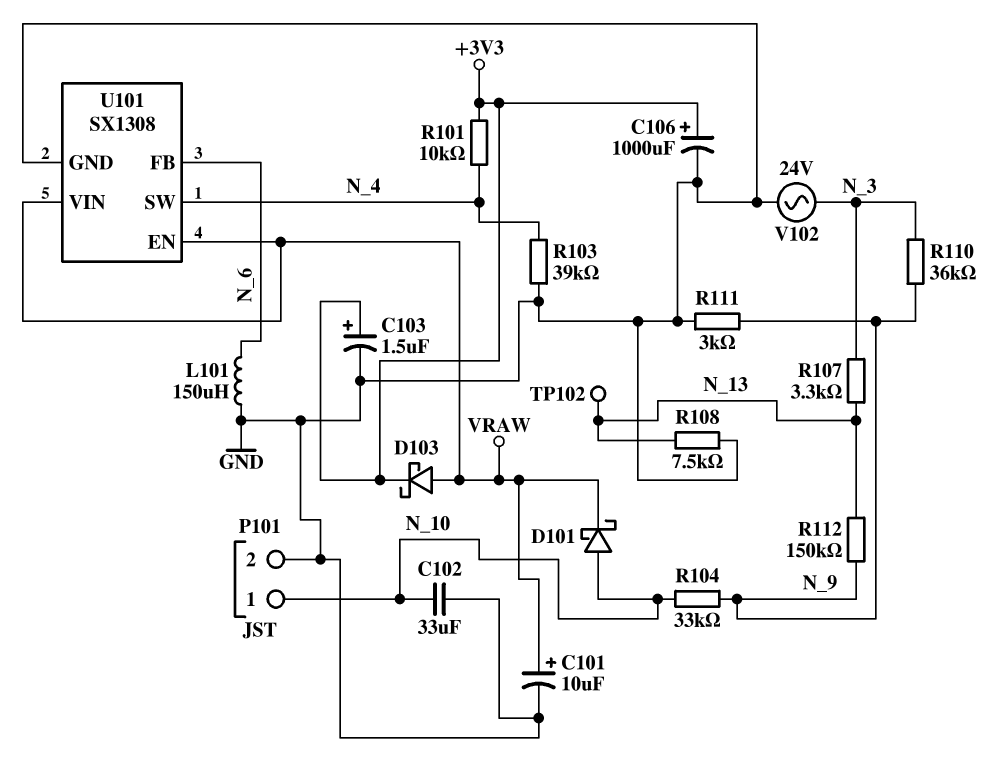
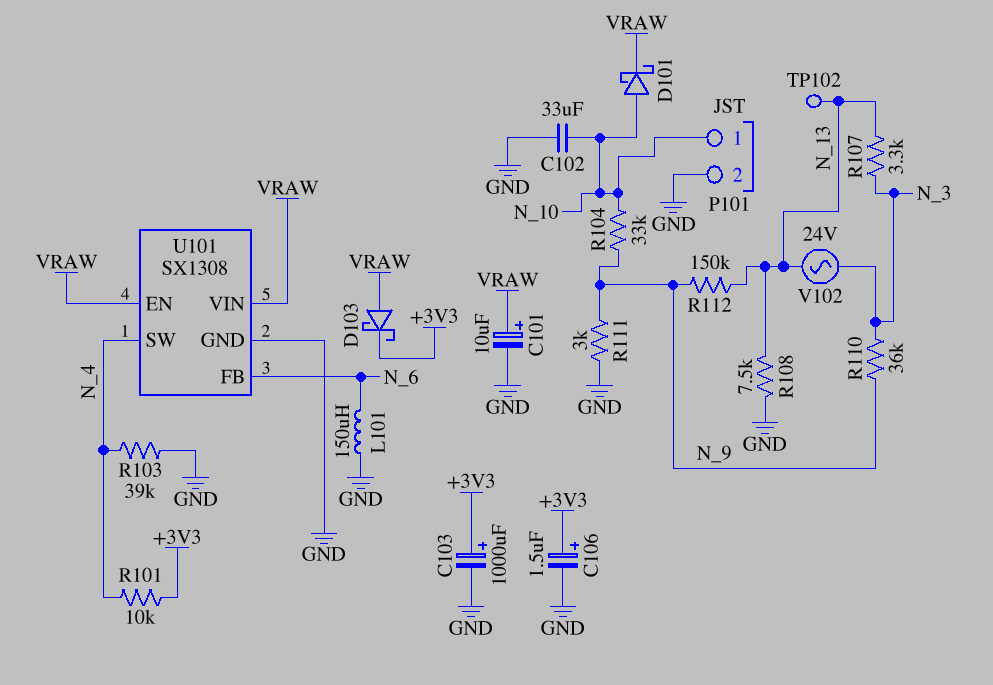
C103: 1.5uF (plus +3V3, minus GND) -> 1000uF (plus +3V3, minus GND)
C106: 1000uF (plus +3V3, minus GND) -> 1.5uF (plus +3V3, minus GND)
V102: AC 24V (GND, N_3) -> AC 24V (N_3, N_13)

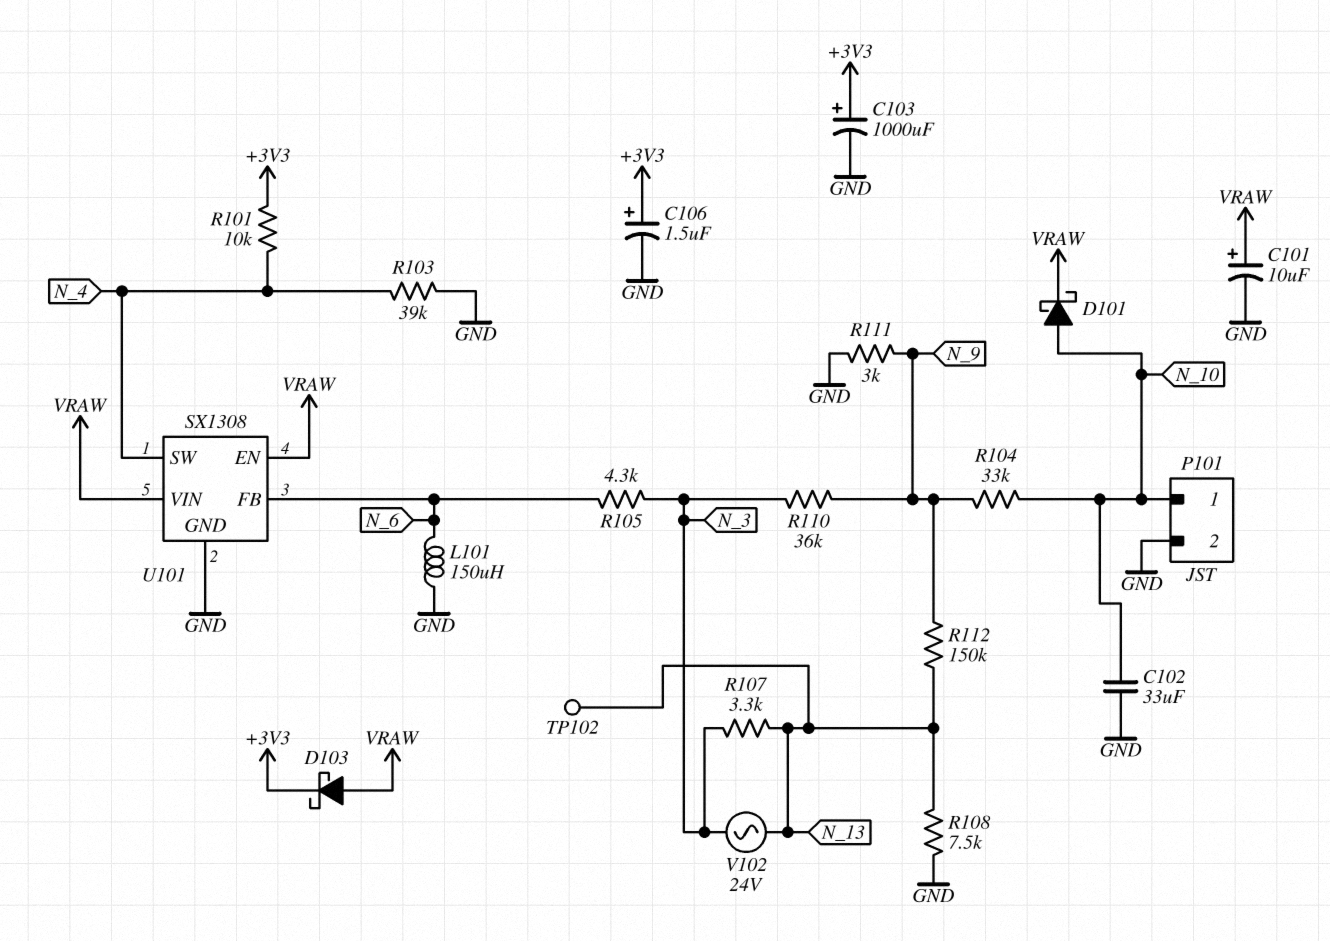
R105: none -> 4.3k (N_3, N_6)

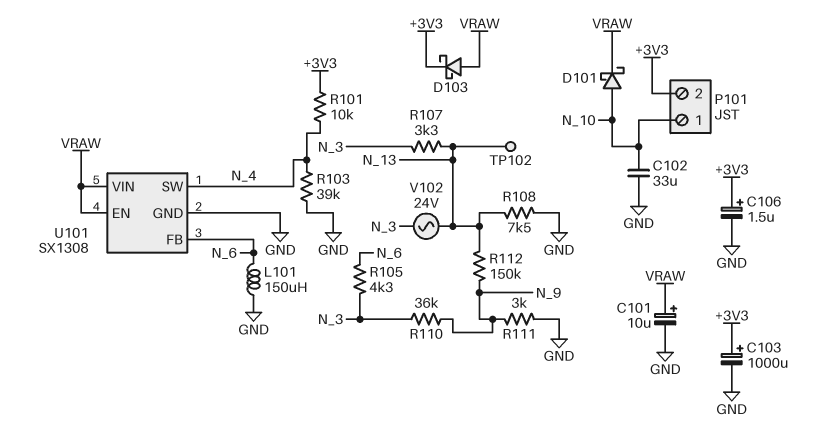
P101 pin 2: GND -> +3V3
R104: 33k (N_9, N_10) -> none

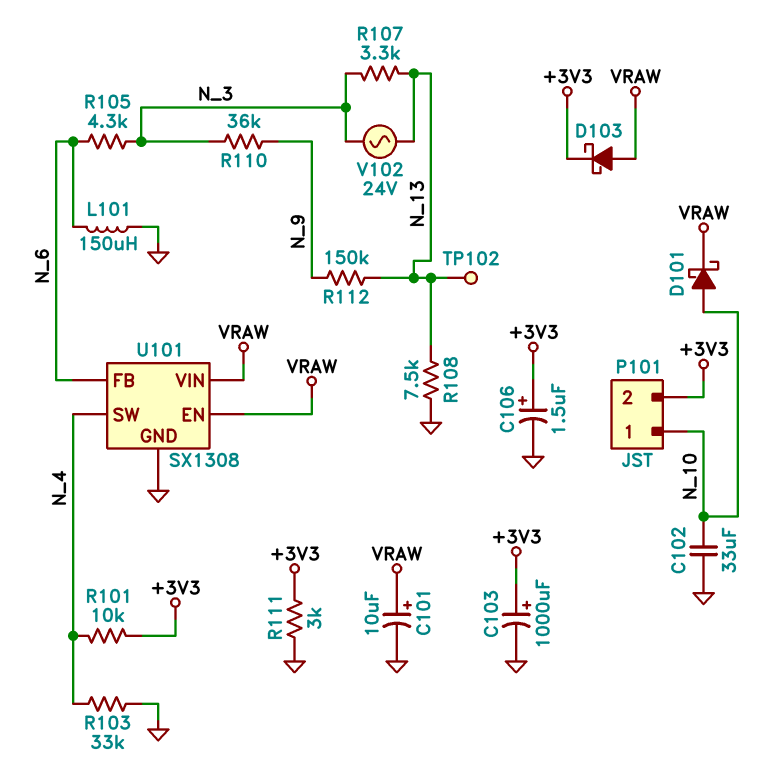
R103: 39k (GND, N_4) -> 33k (GND, N_4)
R111: 3k (GND, N_9) -> 3k (+3V3, GND)

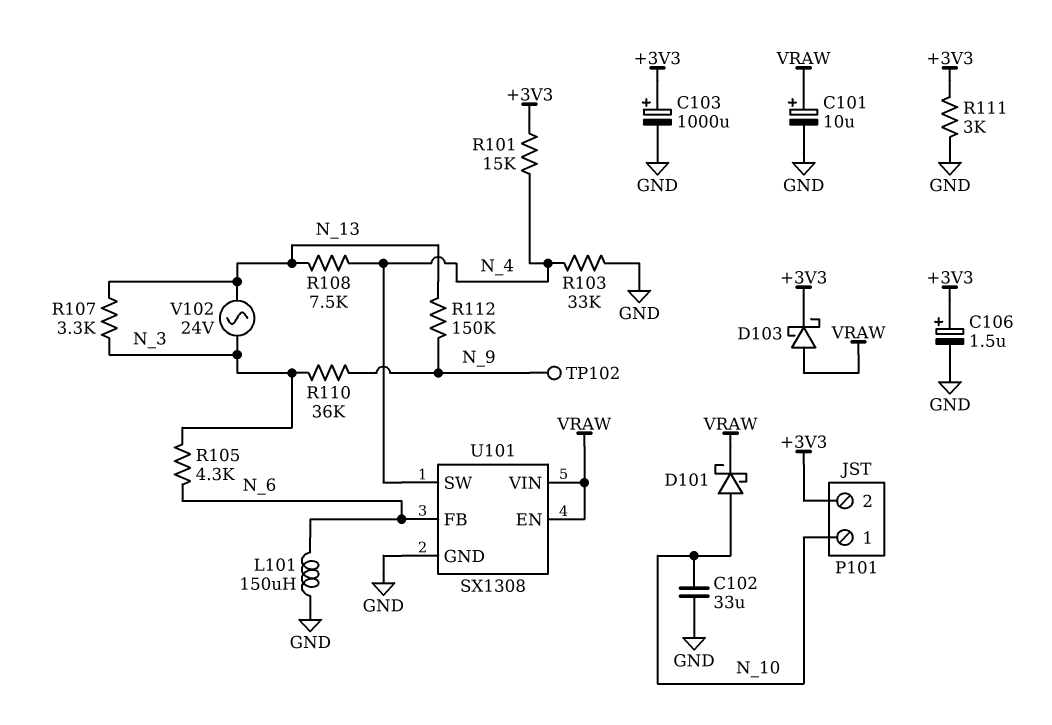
R101: 10k (+3V3, N_4) -> 15k (+3V3, N_4)
R108: 7.5k (GND, N_13) -> 7.5k (N_4, N_13)
TP102: test point (N_13) -> test point (N_9)

